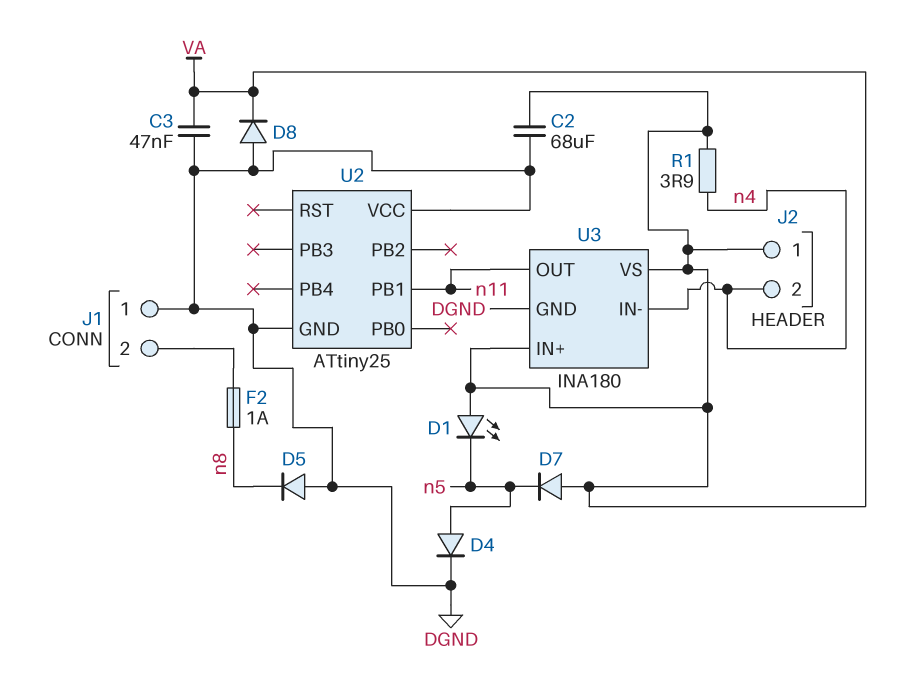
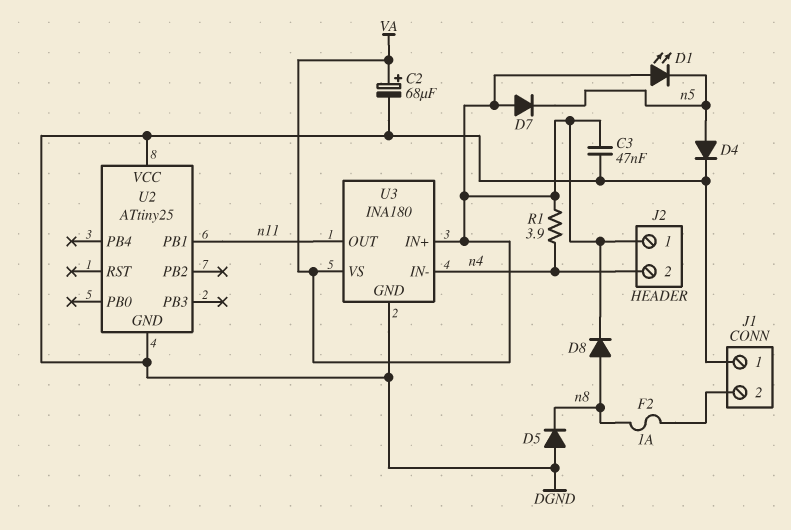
C2: 68uF (DGND, VA) -> 68uF (plus VA, minus DGND)
D8: diode (A DGND, K VA) -> diode (A n8, K VA)

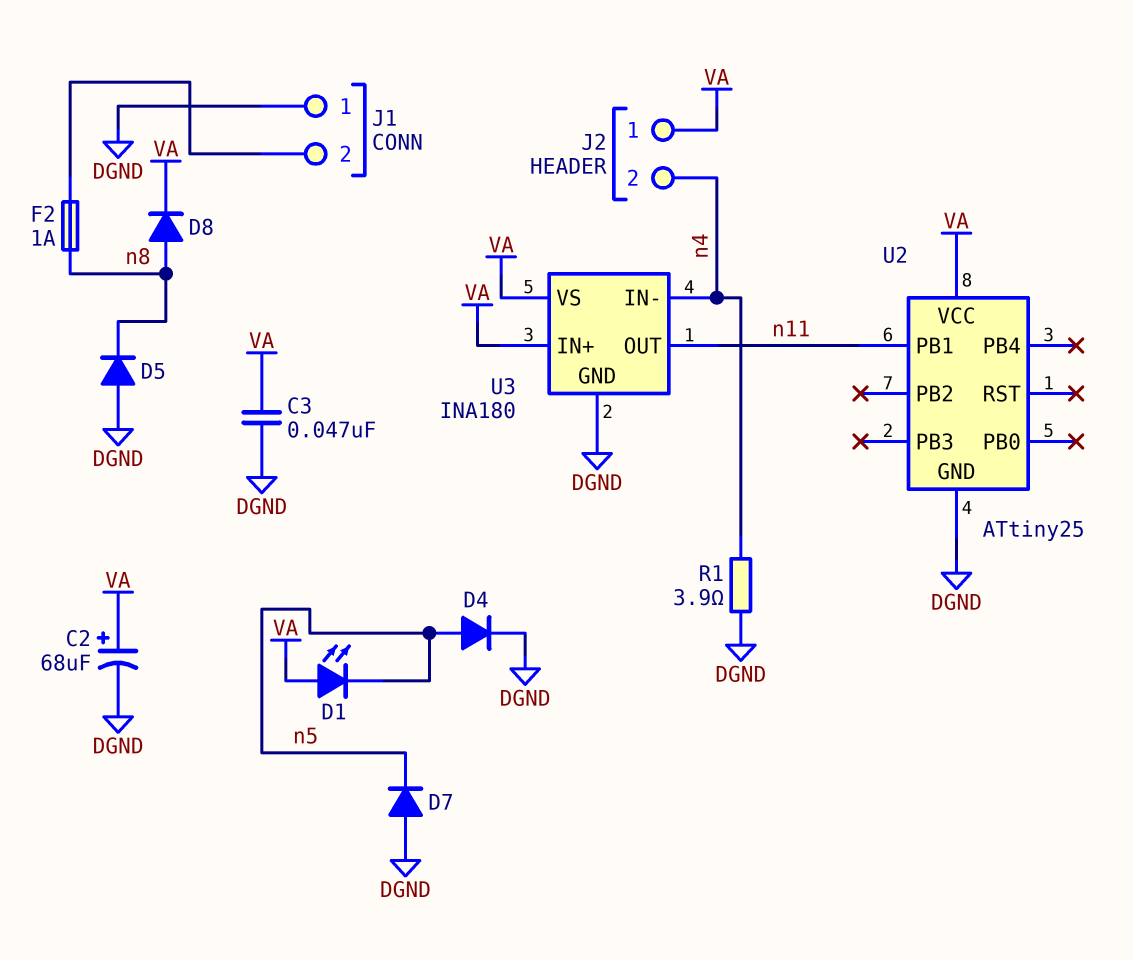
D7: diode (A VA, K n5) -> diode (A DGND, K n5)
R1: 3.9 (VA, n4) -> 3.9 (DGND, n4)
U2 pin VCC: DGND -> VA

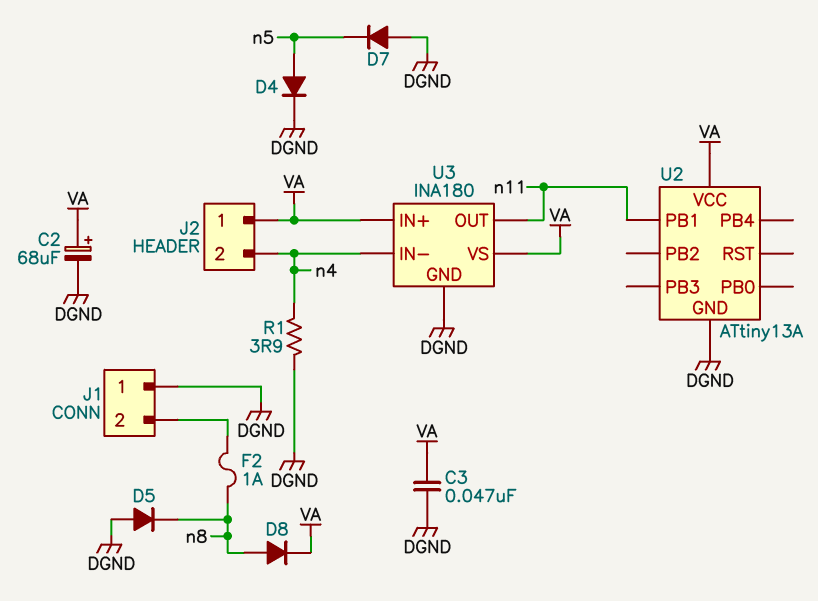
D1: LED (A VA, K n5) -> none
U2: ATtiny25 -> ATtiny13A

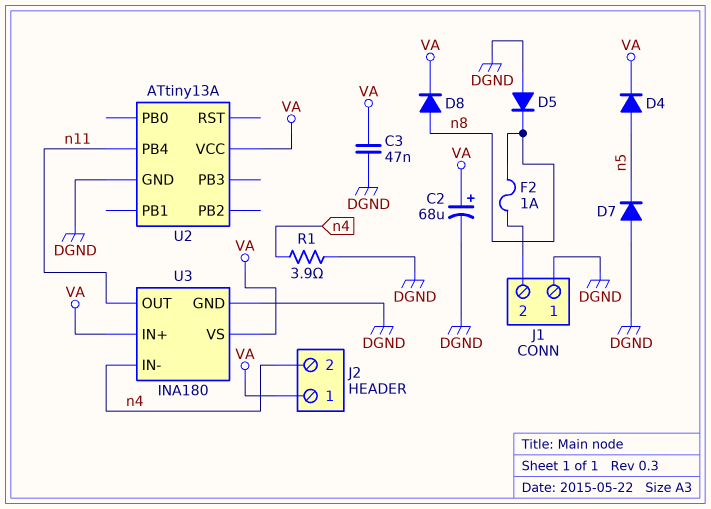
D4: diode (A n5, K DGND) -> diode (A n5, K VA)
U2 pin PB1: n11 -> none
U2 pin PB4: none -> n11

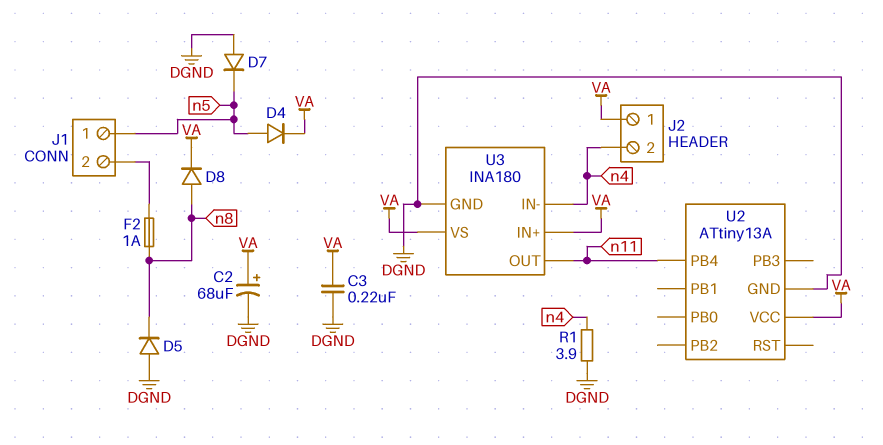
C3: 47nF (DGND, VA) -> 220nF (DGND, VA)
J1 pin 1: DGND -> n5

